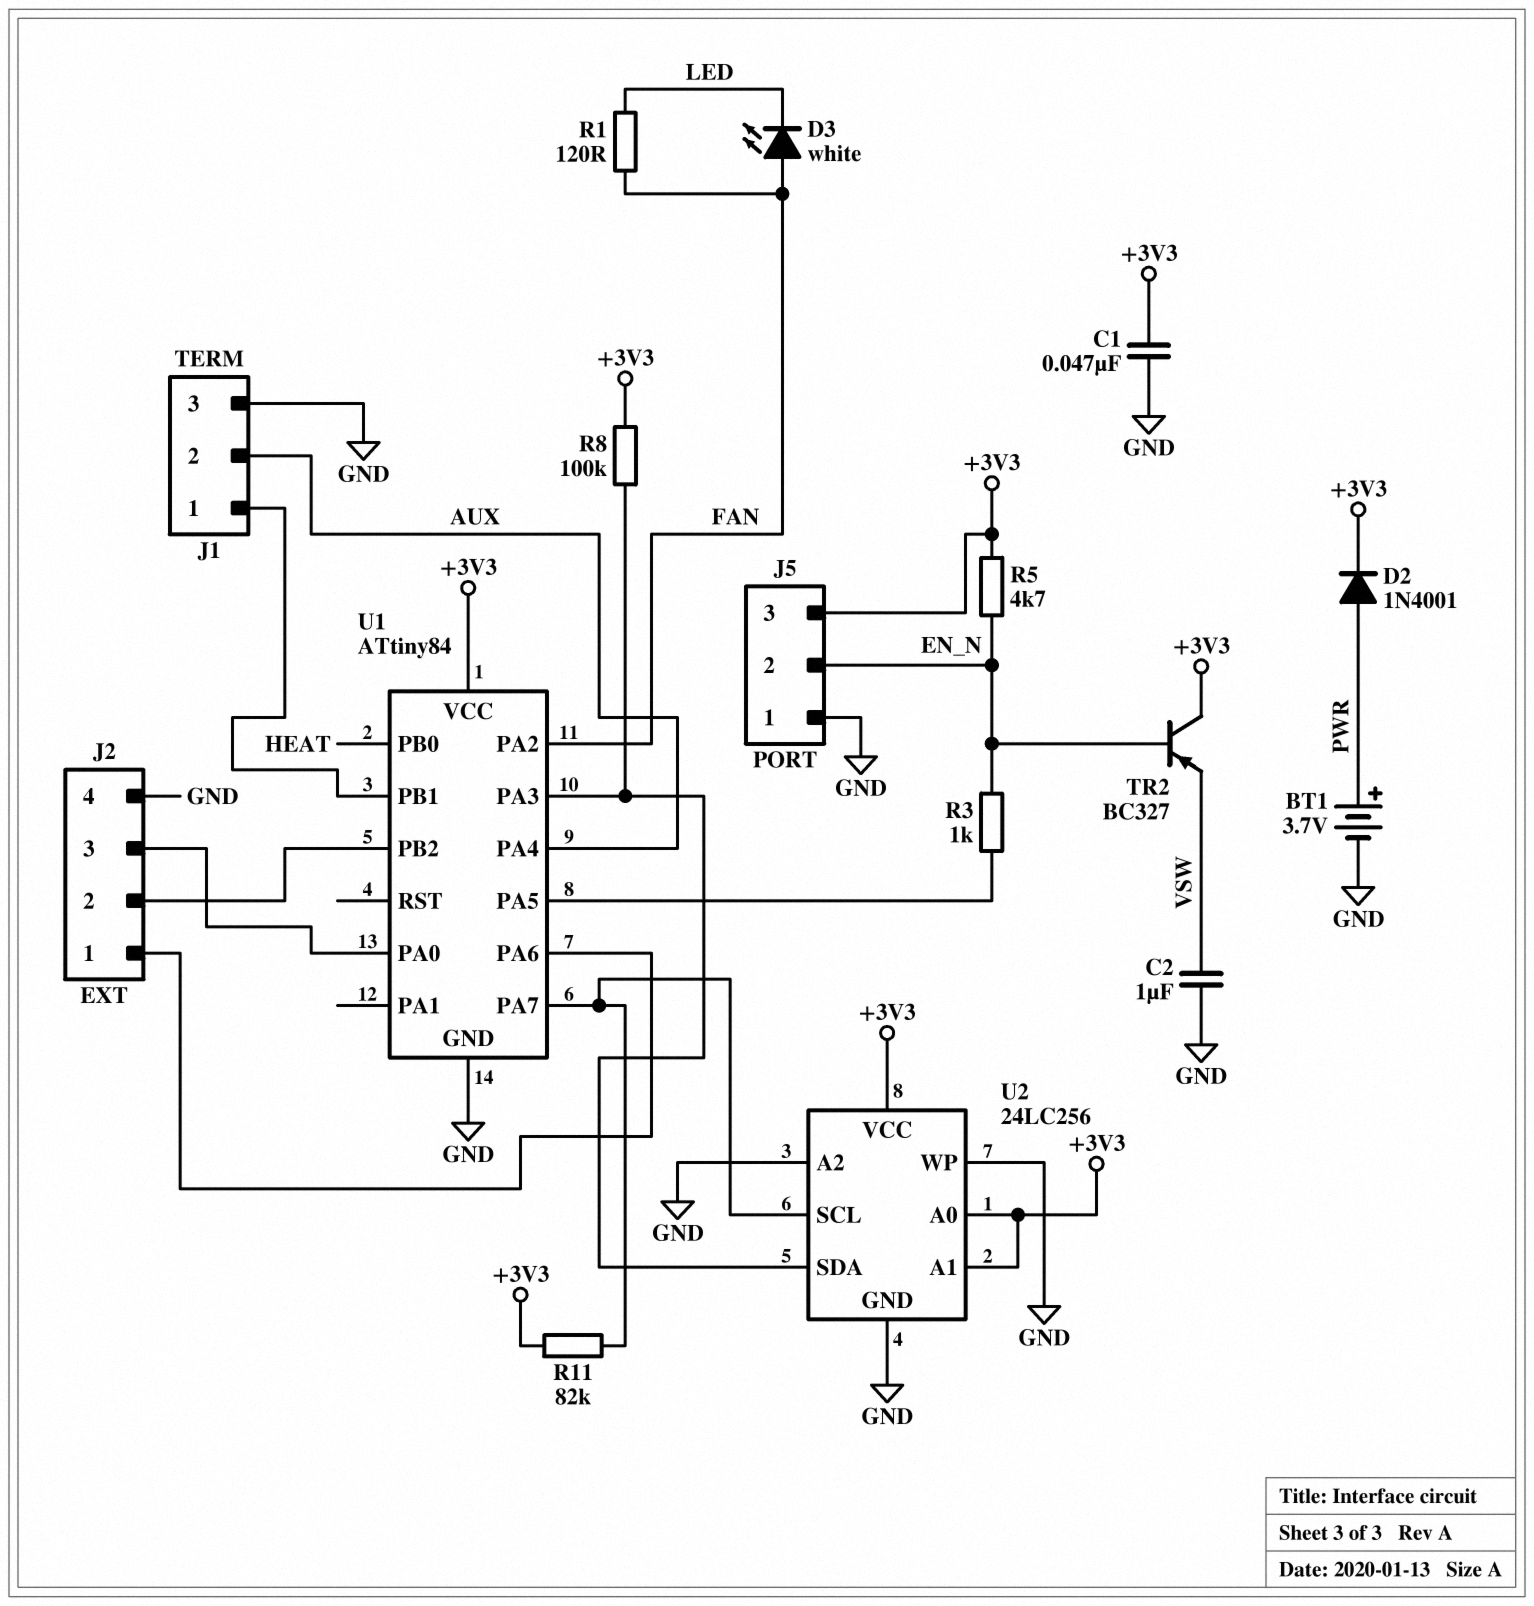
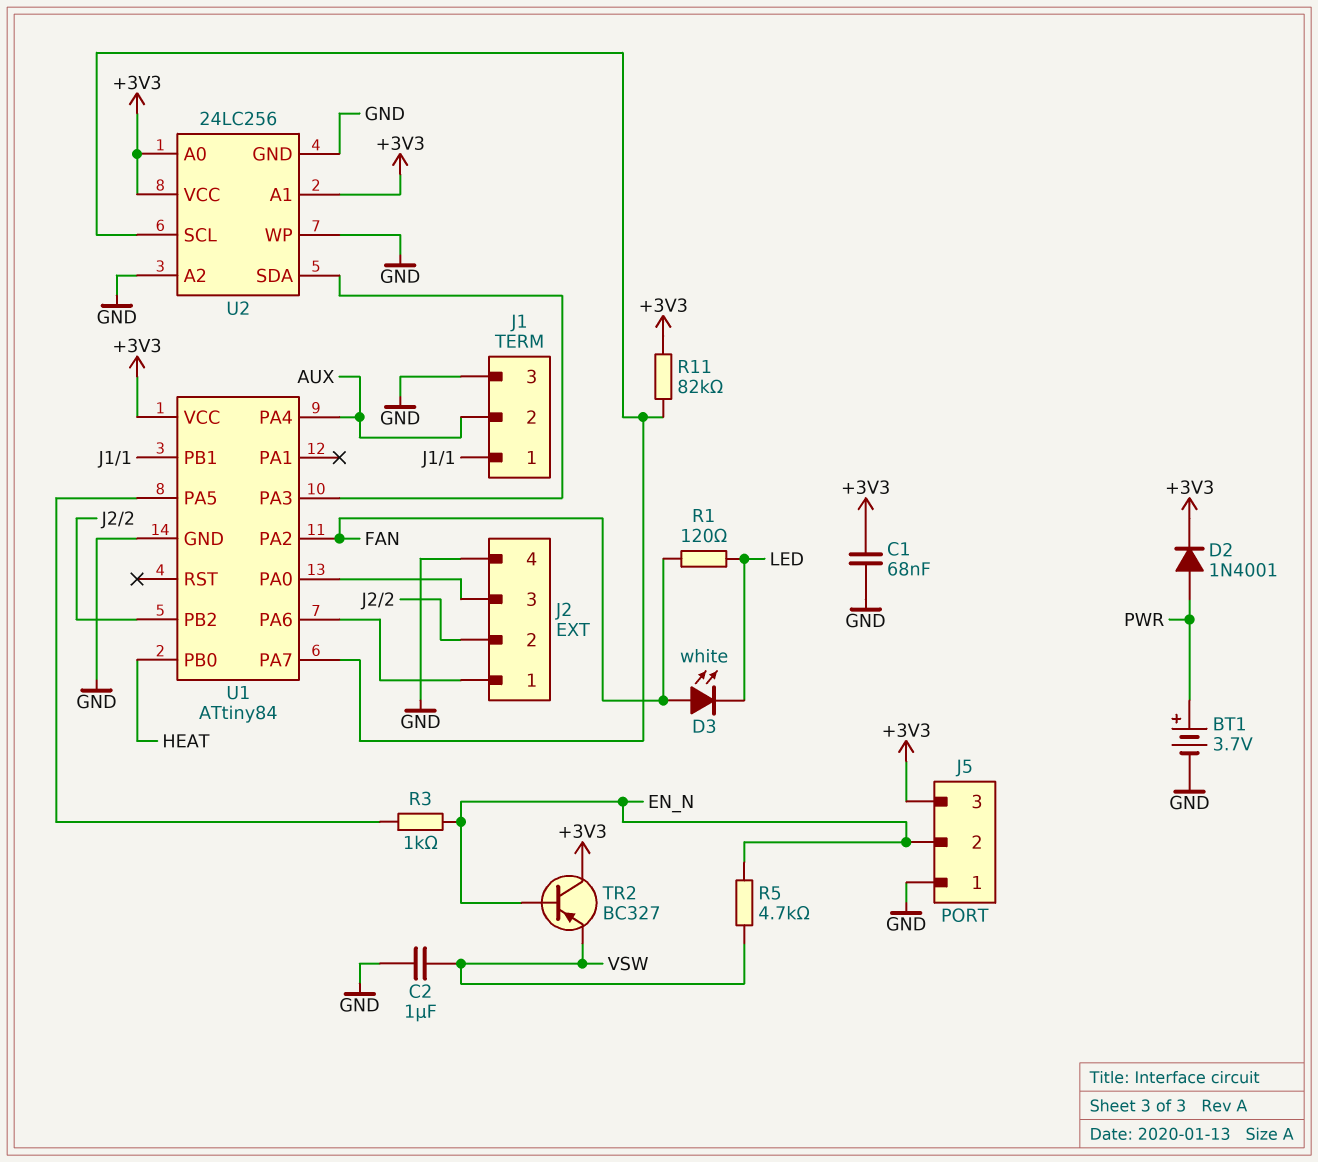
C1: 47nF (+3V3, GND) -> 68nF (+3V3, GND)
R5: 4.7k (+3V3, EN_N) -> 4.7k (EN_N, VSW)
R8: 100k (+3V3, U1/PA3) -> none

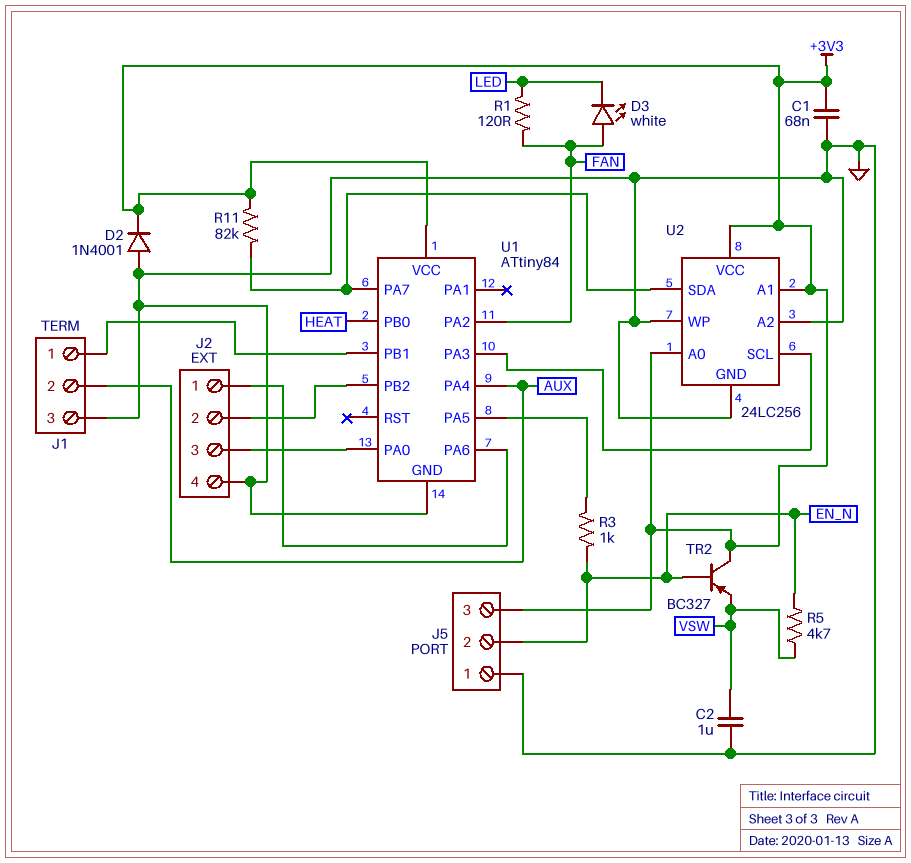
BT1: 3.7V (plus PWR, minus GND) -> none
D2: diode 1N4001 (A PWR, K +3V3) -> diode 1N4001 (A GND, K +3V3)
U2 pin SCL: U1/PA7 -> U1/PA3
U2 pin SDA: U1/PA3 -> U1/PA7

